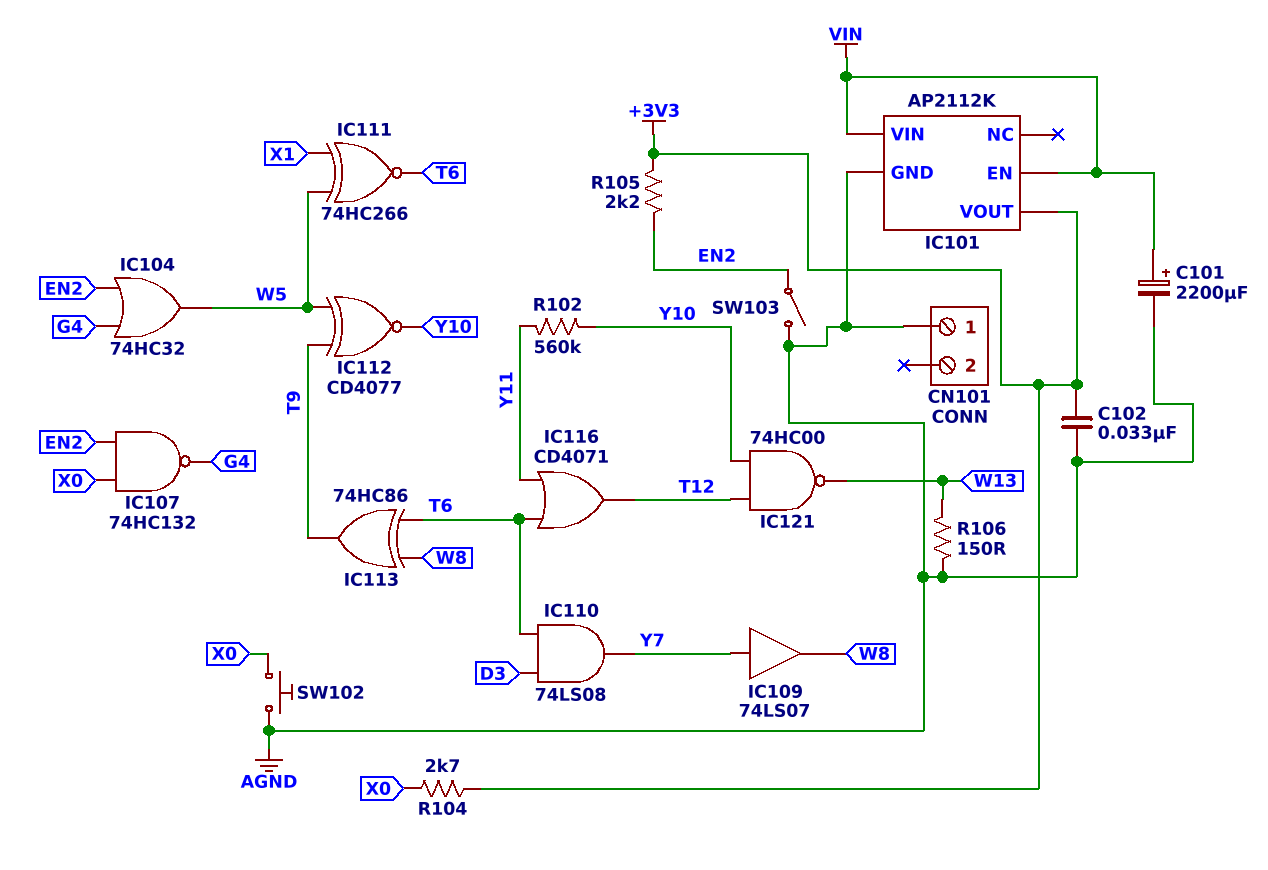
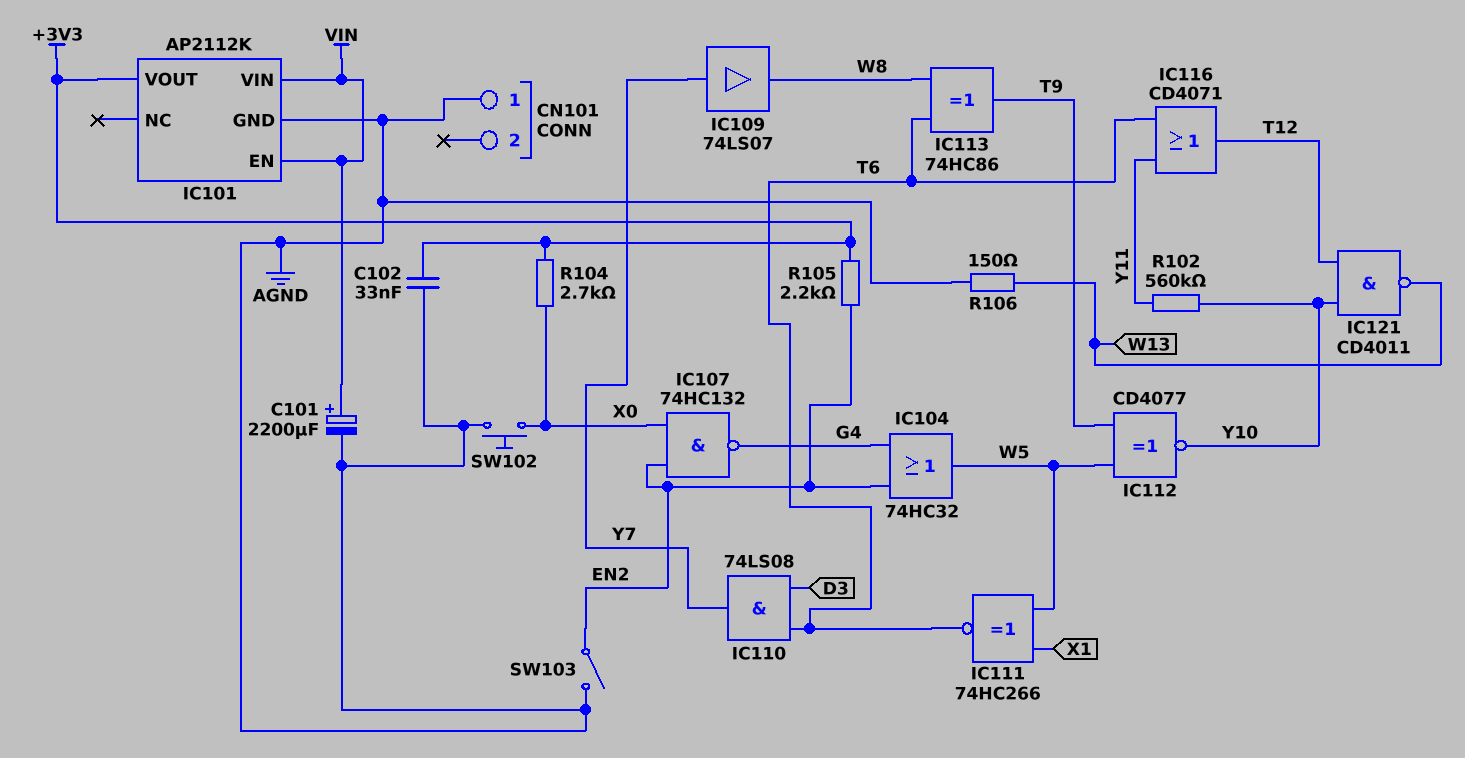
IC121: NAND 74HC00 (in T12, in Y10, out W13) -> NAND CD4011 (in T12, in Y10, out W13)

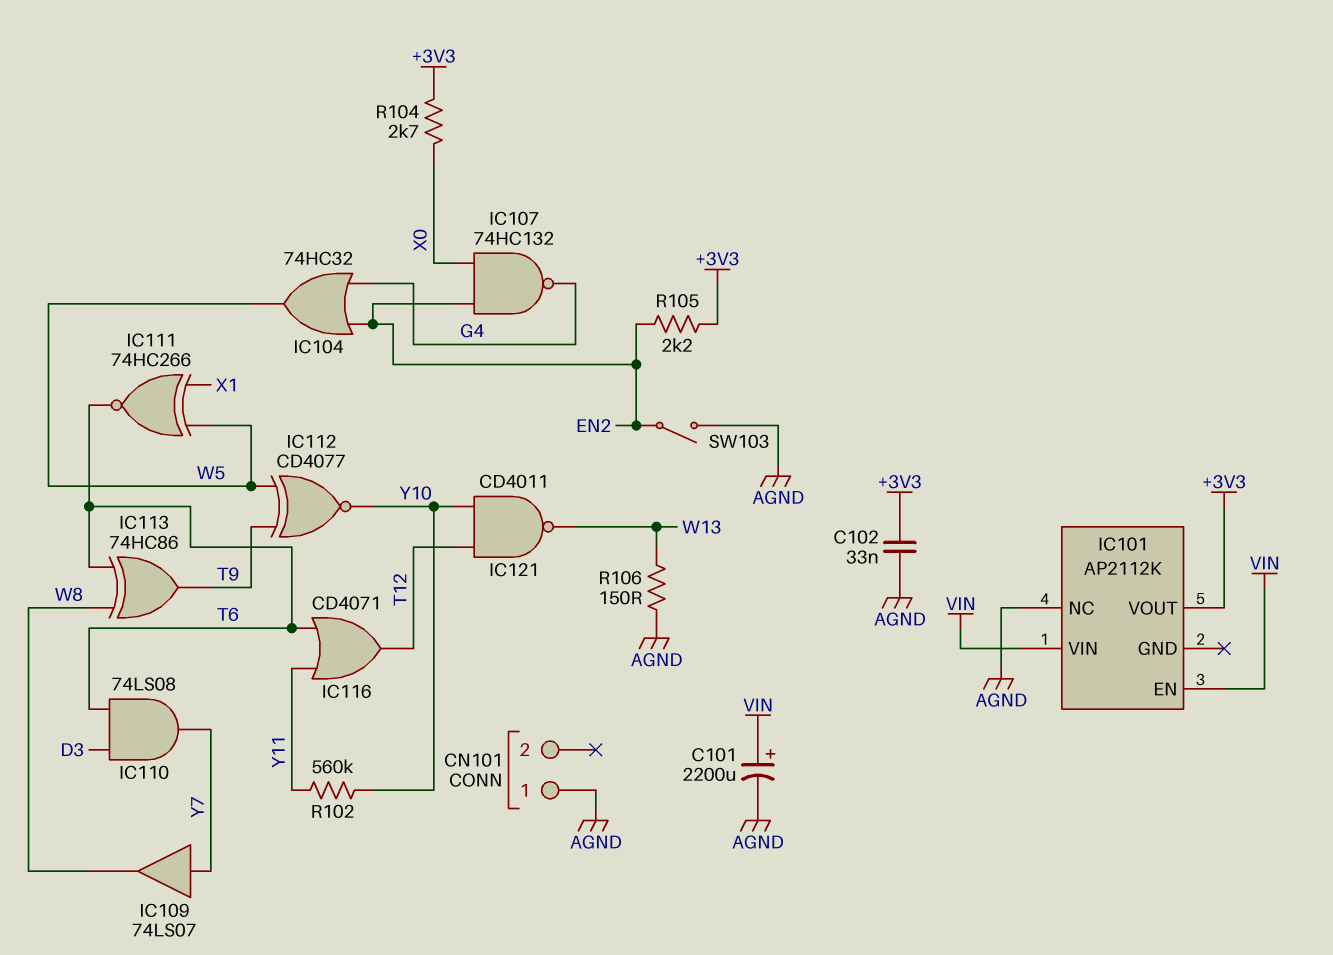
IC101 pin GND: AGND -> none
IC101 pin NC: none -> AGND
SW102: button (AGND, X0) -> none

